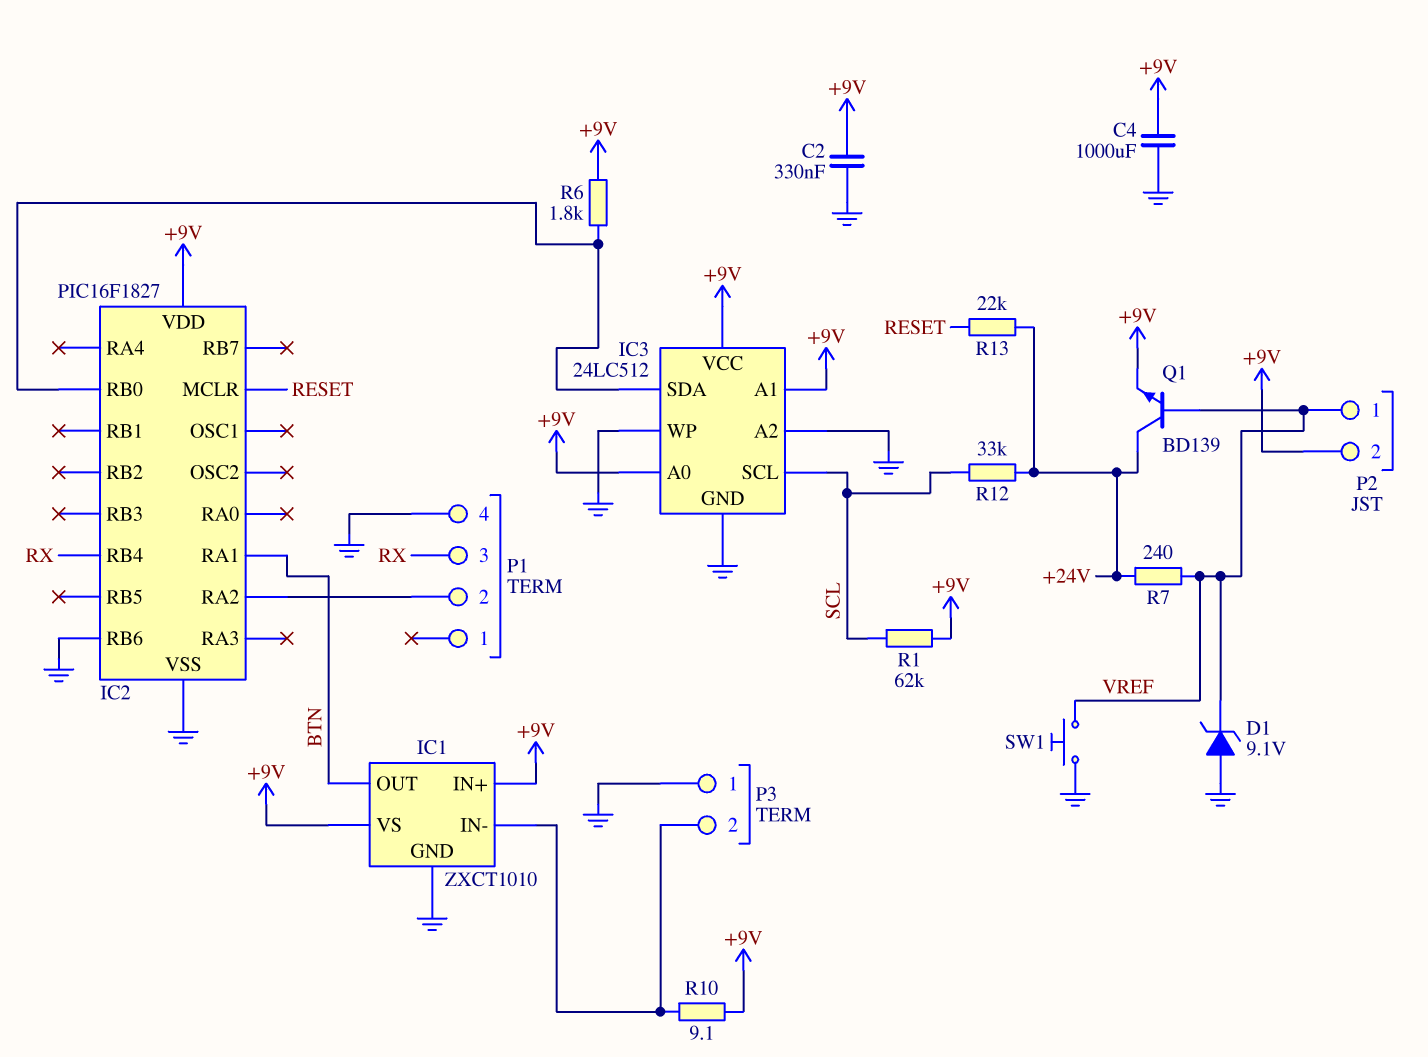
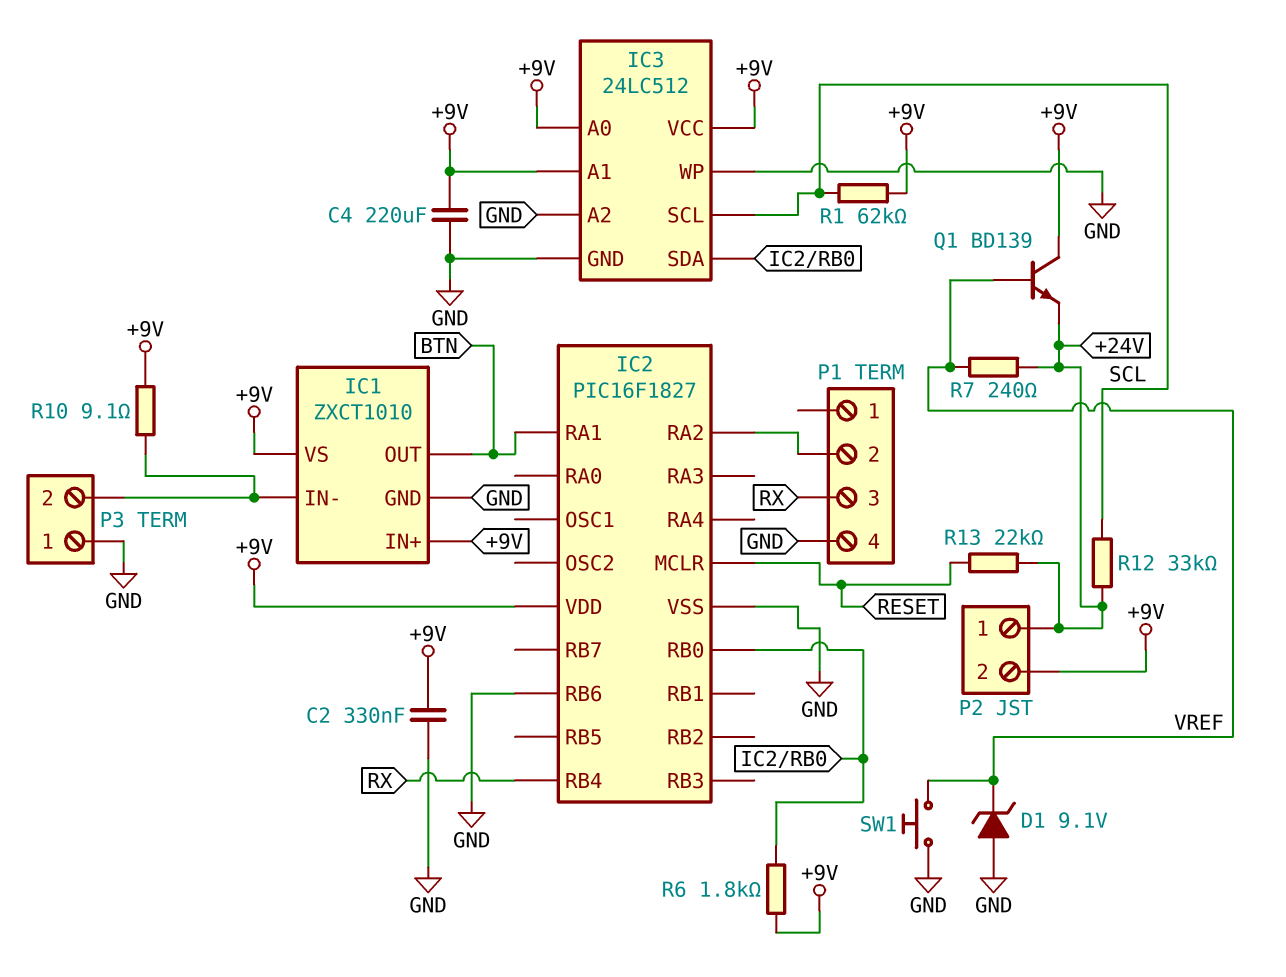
C4: 1000uF (+9V, GND) -> 220uF (+9V, GND)
P2 pin 1: VREF -> +24V
Q1: NPN BD139 (B VREF, C +24V, E +9V) -> NPN BD139 (B VREF, C +9V, E +24V)

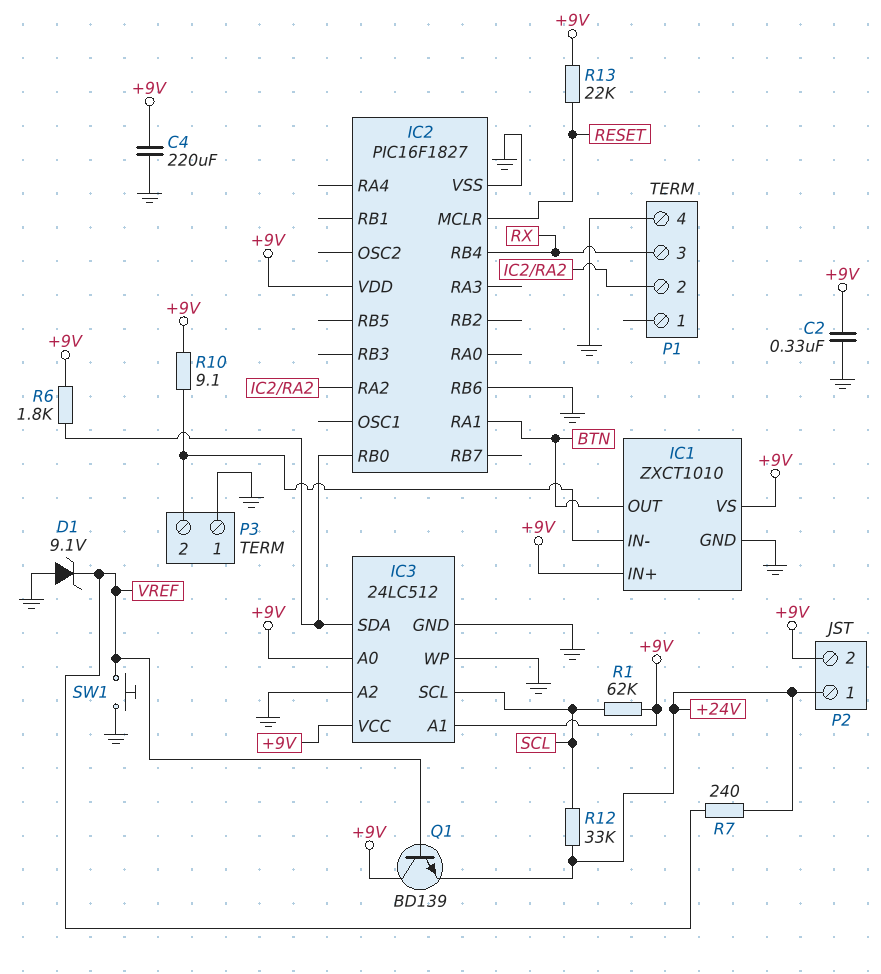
R13: 22k (+24V, RESET) -> 22k (+9V, RESET)

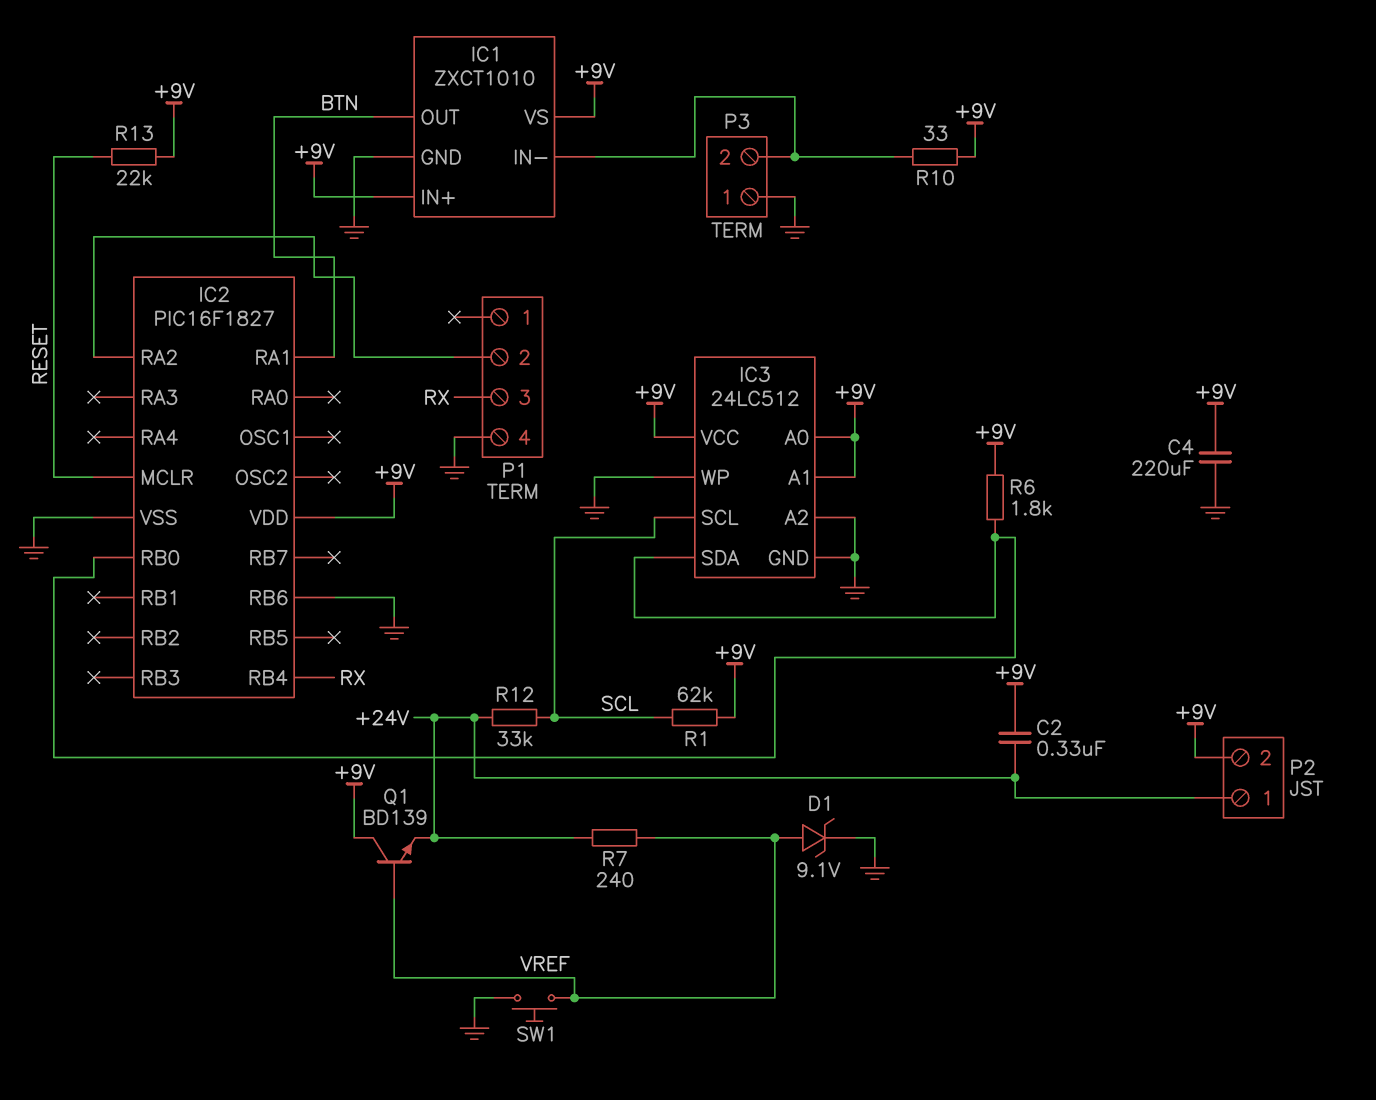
C2: 330nF (+9V, GND) -> 330nF (+9V, +24V)
D1: zener 9.1V (A GND, K VREF) -> zener 9.1V (A VREF, K GND)
R10: 9.1 (+9V, IC1/IN-) -> 33 (+9V, IC1/IN-)

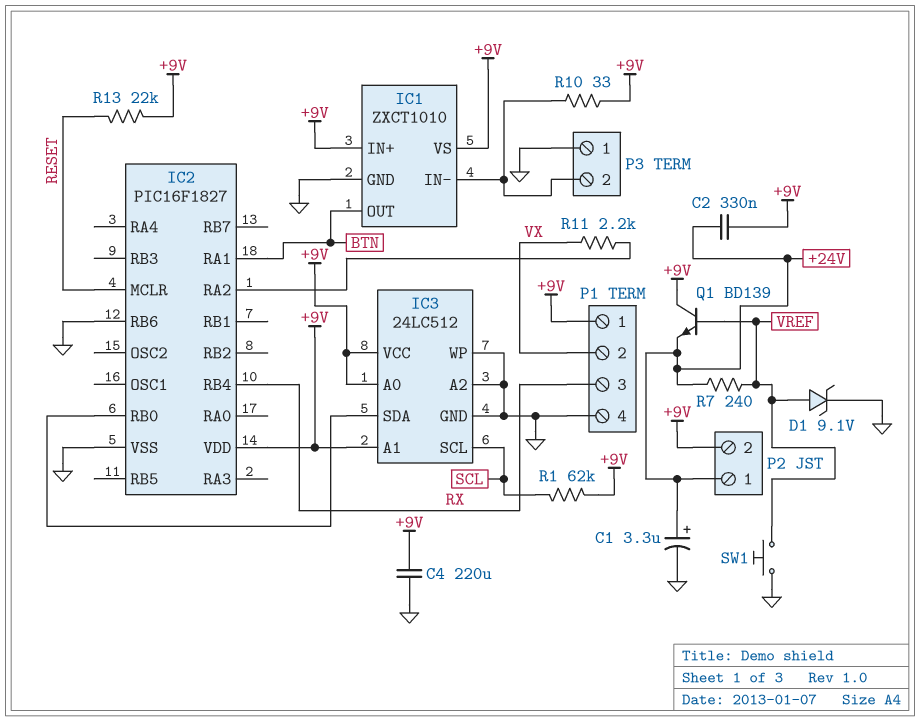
C1: none -> 3.3uF (plus +24V, minus GND)
P1 pin 1: none -> +9V
P1 pin 2: IC2/RA2 -> VX
R6: 1.8k (+9V, IC2/RB0) -> none
R11: none -> 2.2k (IC2/RA2, VX)
R12: 33k (+24V, SCL) -> none

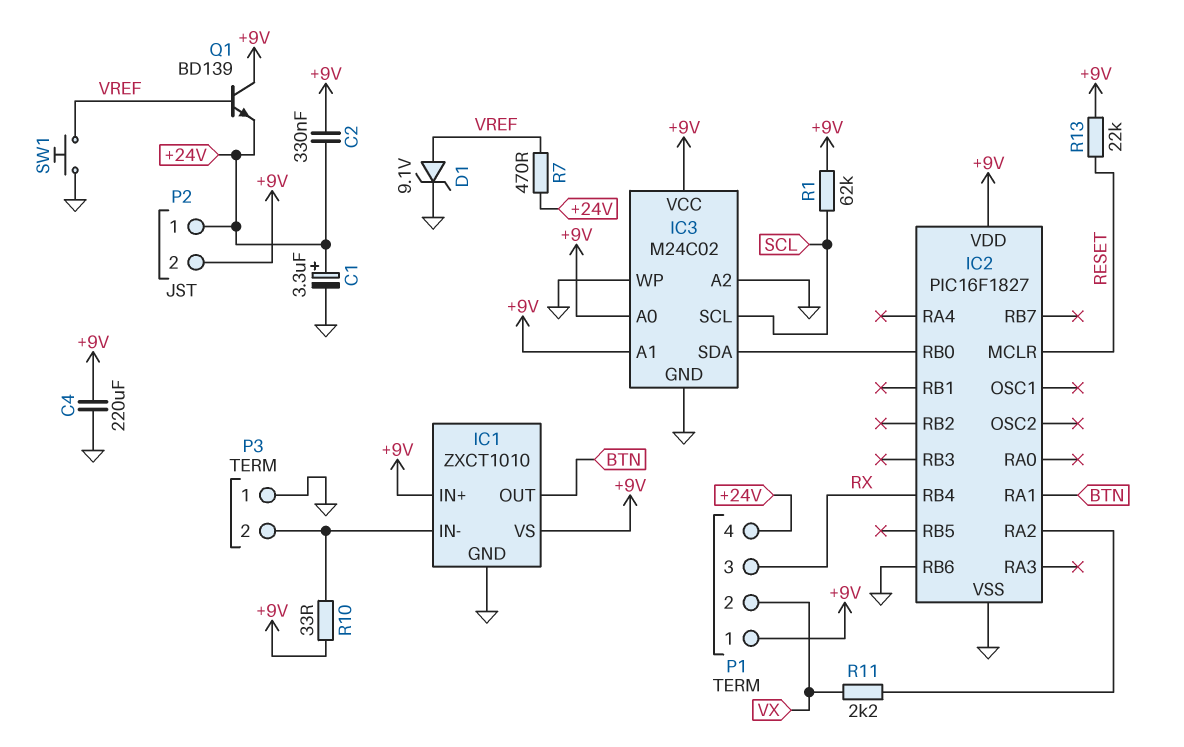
IC3: 24LC512 -> M24C02
P1 pin 4: GND -> +24V
R7: 240 (+24V, VREF) -> 470 (+24V, VREF)

